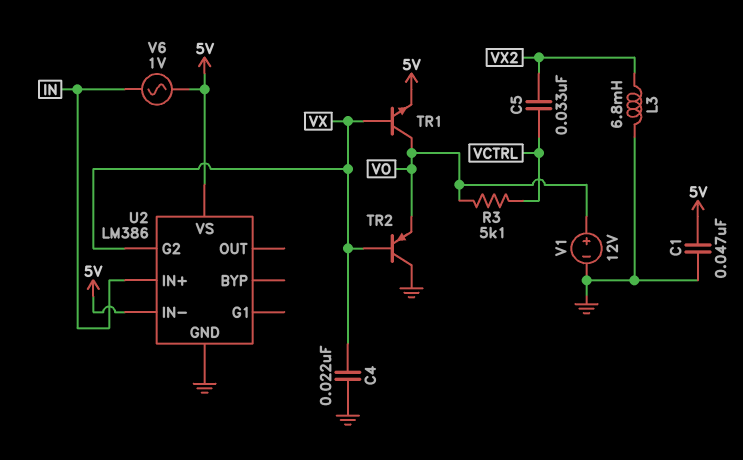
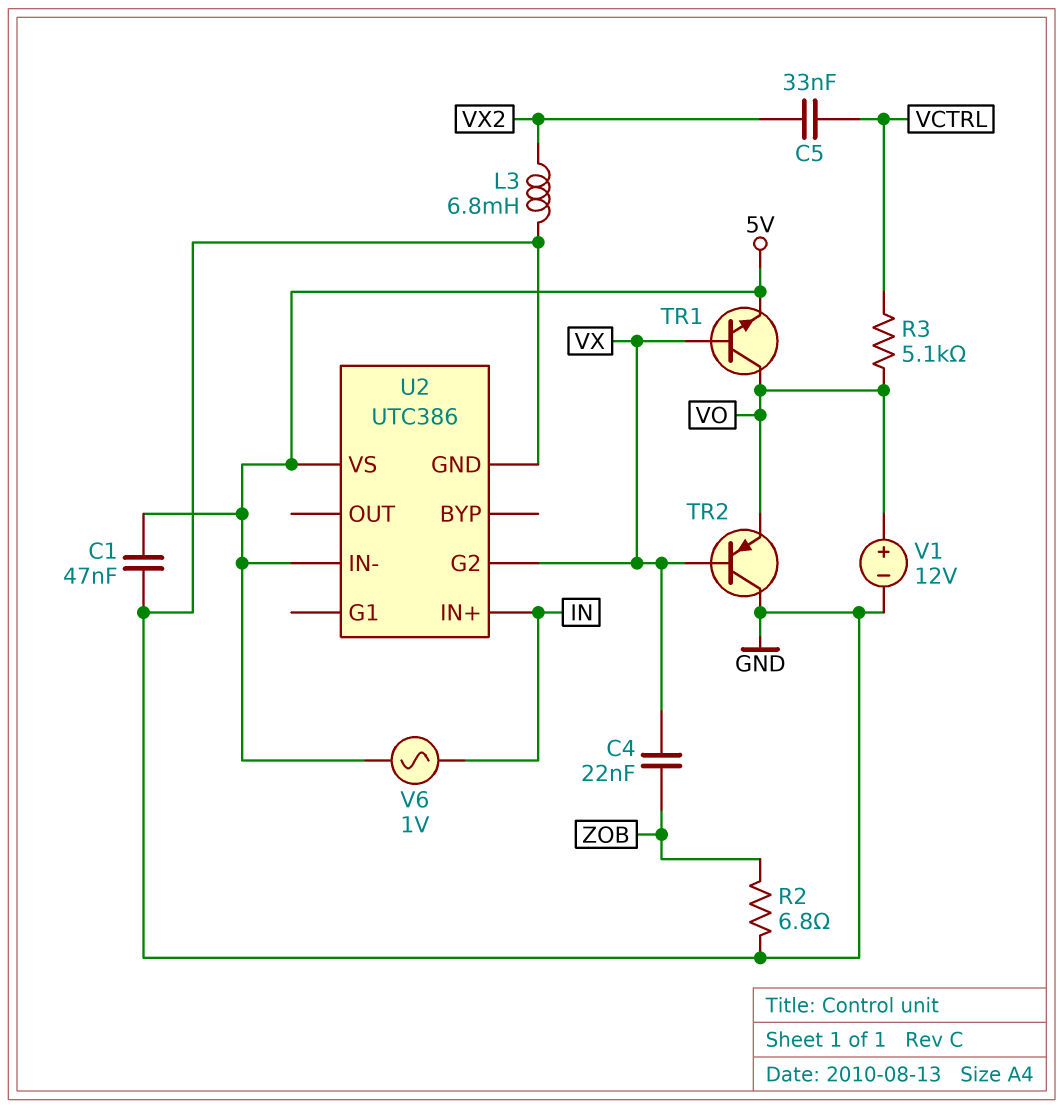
C4: 22nF (GND, VX) -> 22nF (VX, ZOB)
R2: none -> 6.8 (GND, ZOB)
U2: LM386 -> UTC386

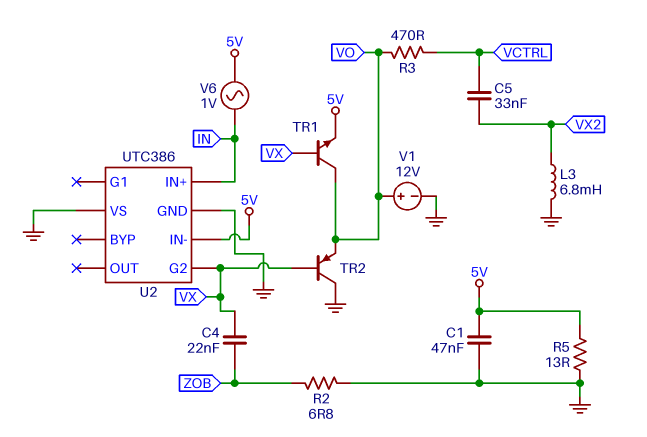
R3: 5.1k (VCTRL, VO) -> 470 (VCTRL, VO)
R5: none -> 13 (5V, GND)
U2 pin VS: 5V -> GND

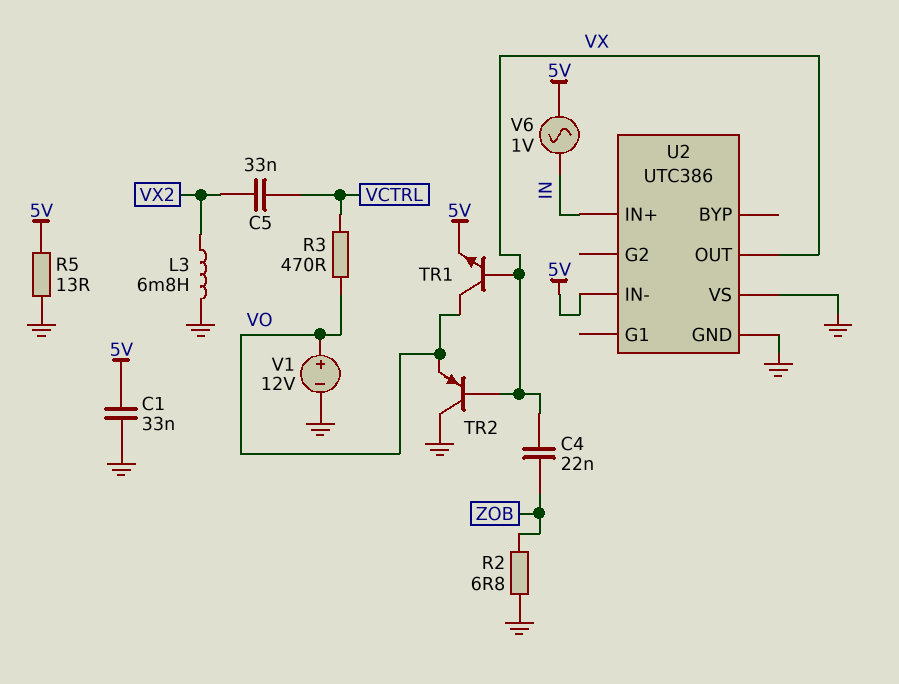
C1: 47nF (5V, GND) -> 33nF (5V, GND)
U2 pin G2: VX -> none
U2 pin OUT: none -> VX

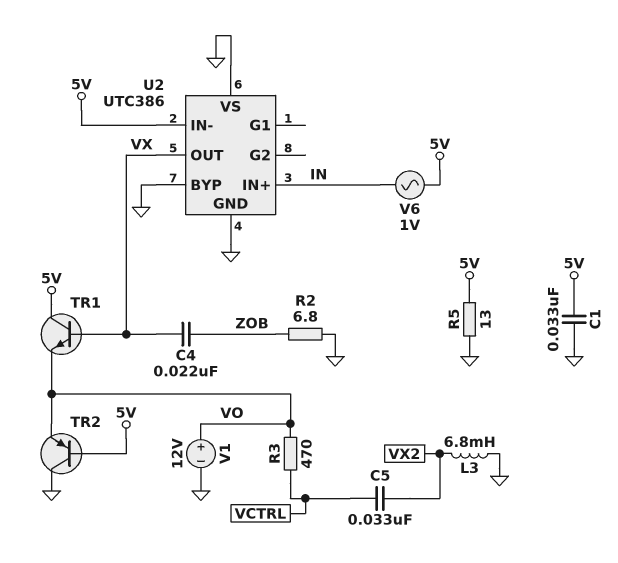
TR1: NPN (B VX, C VO, E 5V) -> NPN (B VX, C 5V, E VO)
TR2: PNP (B VX, C GND, E VO) -> PNP (B 5V, C GND, E VO)
U2 pin BYP: none -> GND

